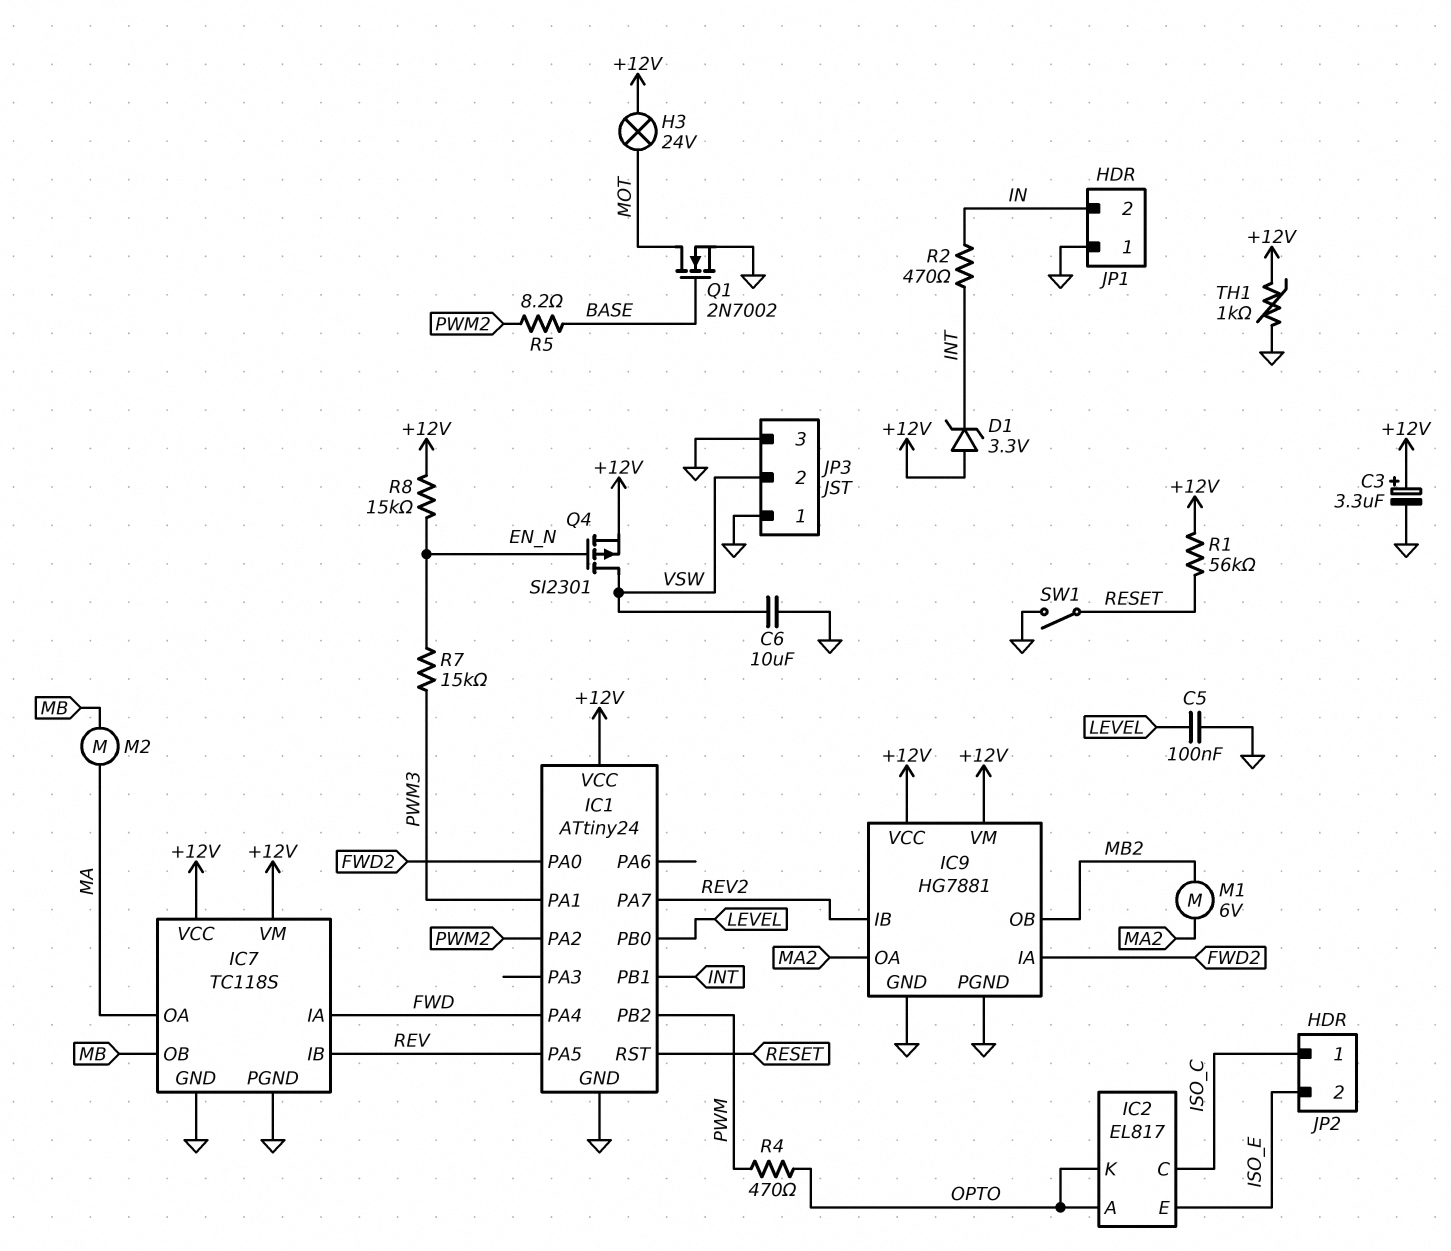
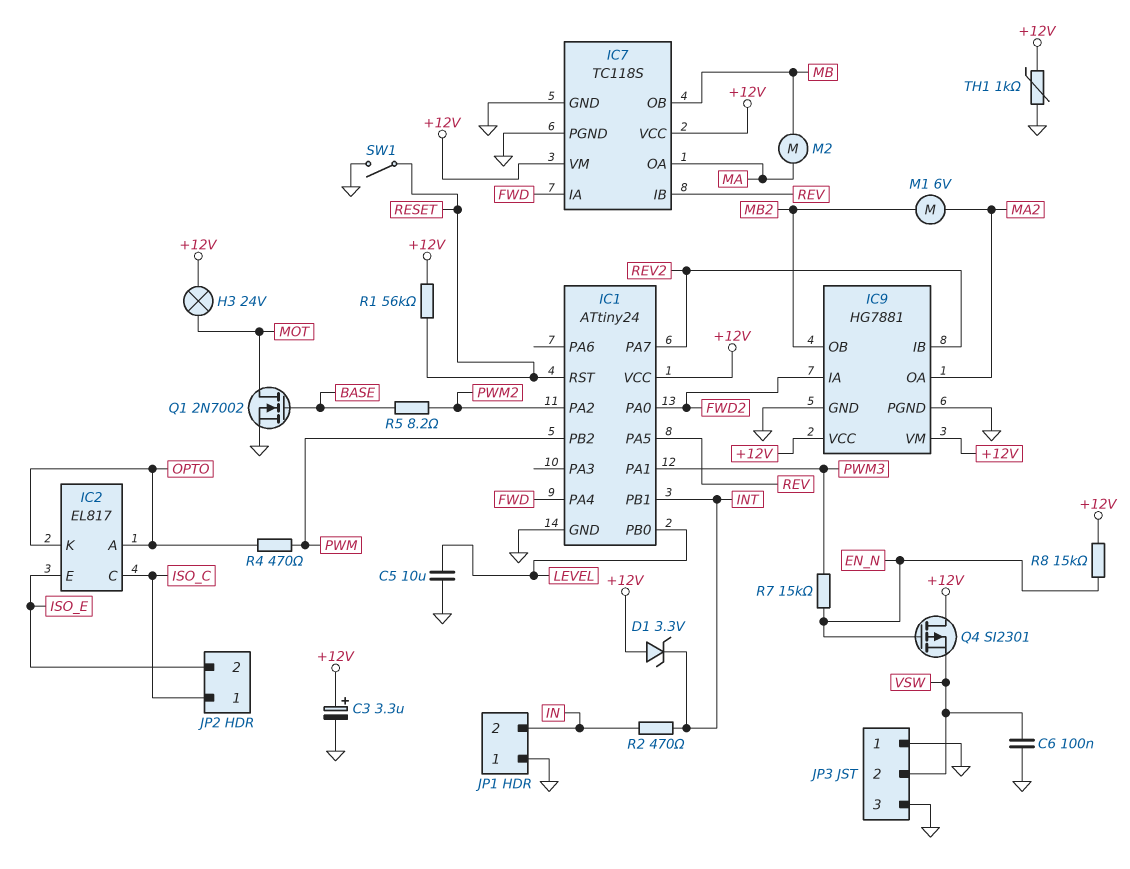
C5: 100nF (GND, LEVEL) -> 10uF (GND, LEVEL)
C6: 10uF (GND, VSW) -> 100nF (GND, VSW)
Q4: PMOS SI2301 (G EN_N, D VSW, S +12V) -> PMOS SI2301 (G EN_N, D +12V, S VSW)

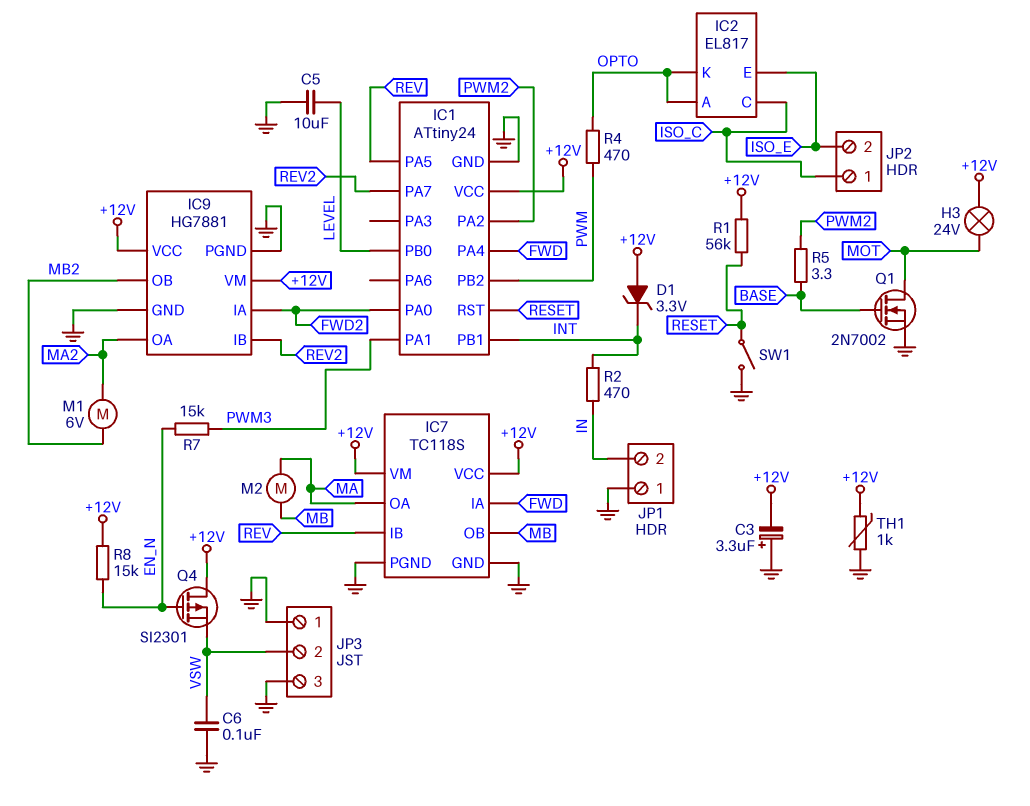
C3: 3.3uF (plus +12V, minus GND) -> 3.3uF (plus GND, minus +12V)
R5: 8.2 (BASE, PWM2) -> 3.3 (BASE, PWM2)

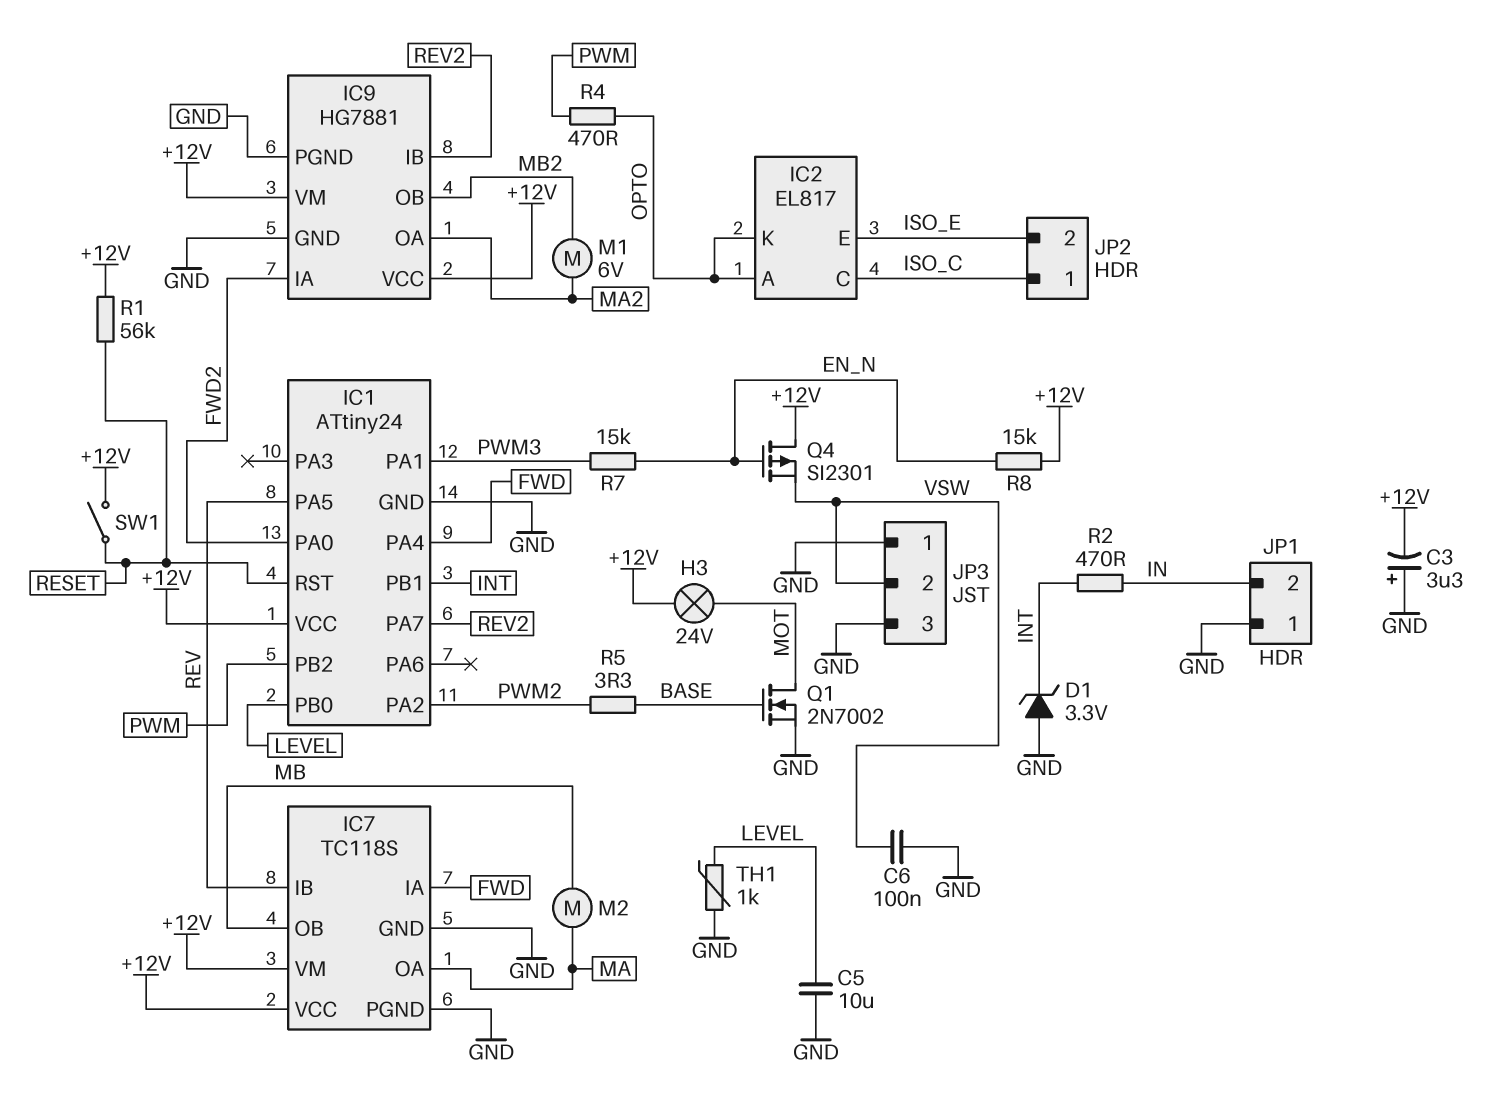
D1: zener 3.3V (A +12V, K INT) -> zener 3.3V (A GND, K INT)
SW1: switch (GND, RESET) -> switch (+12V, RESET)
TH1: 1k (+12V, GND) -> 1k (GND, LEVEL)

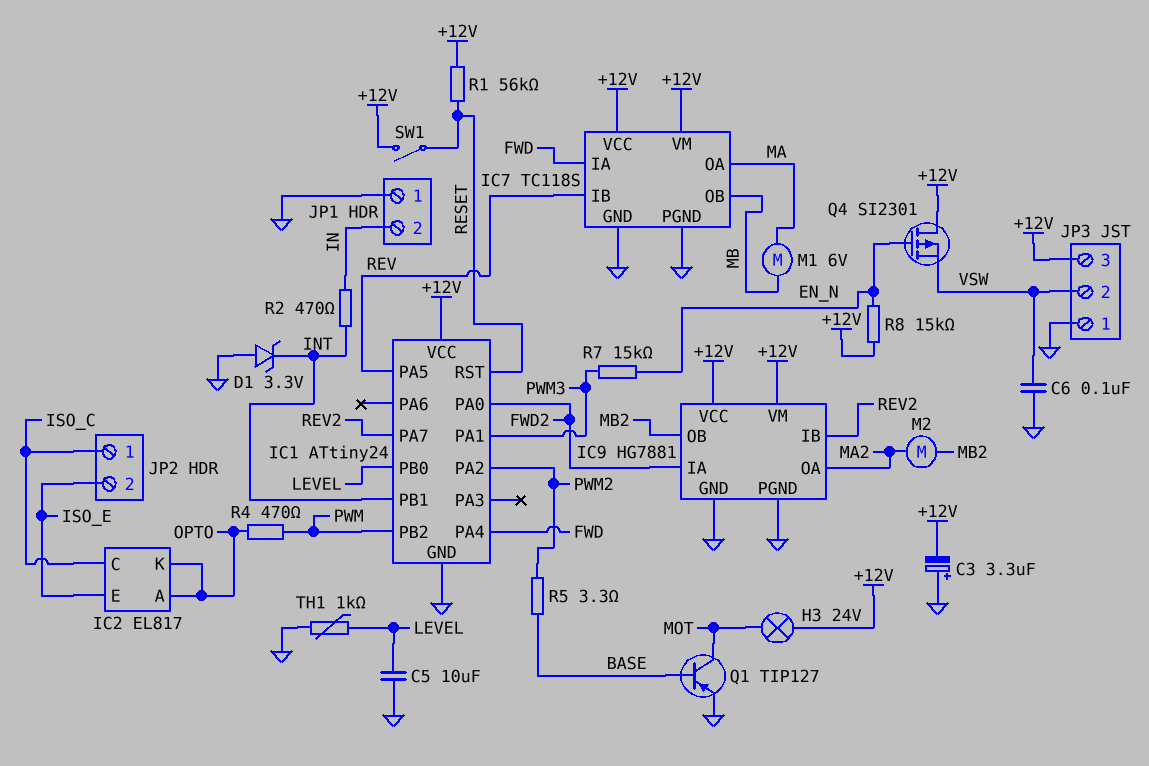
JP3 pin 3: GND -> +12V
M1: motor 6V (MA2, MB2) -> motor 6V (MA, MB)
M2: motor (MA, MB) -> motor (MA2, MB2)
Q1: NMOS 2N7002 (G BASE, D MOT, S GND) -> PNP TIP127 (B BASE, C MOT, E GND)

